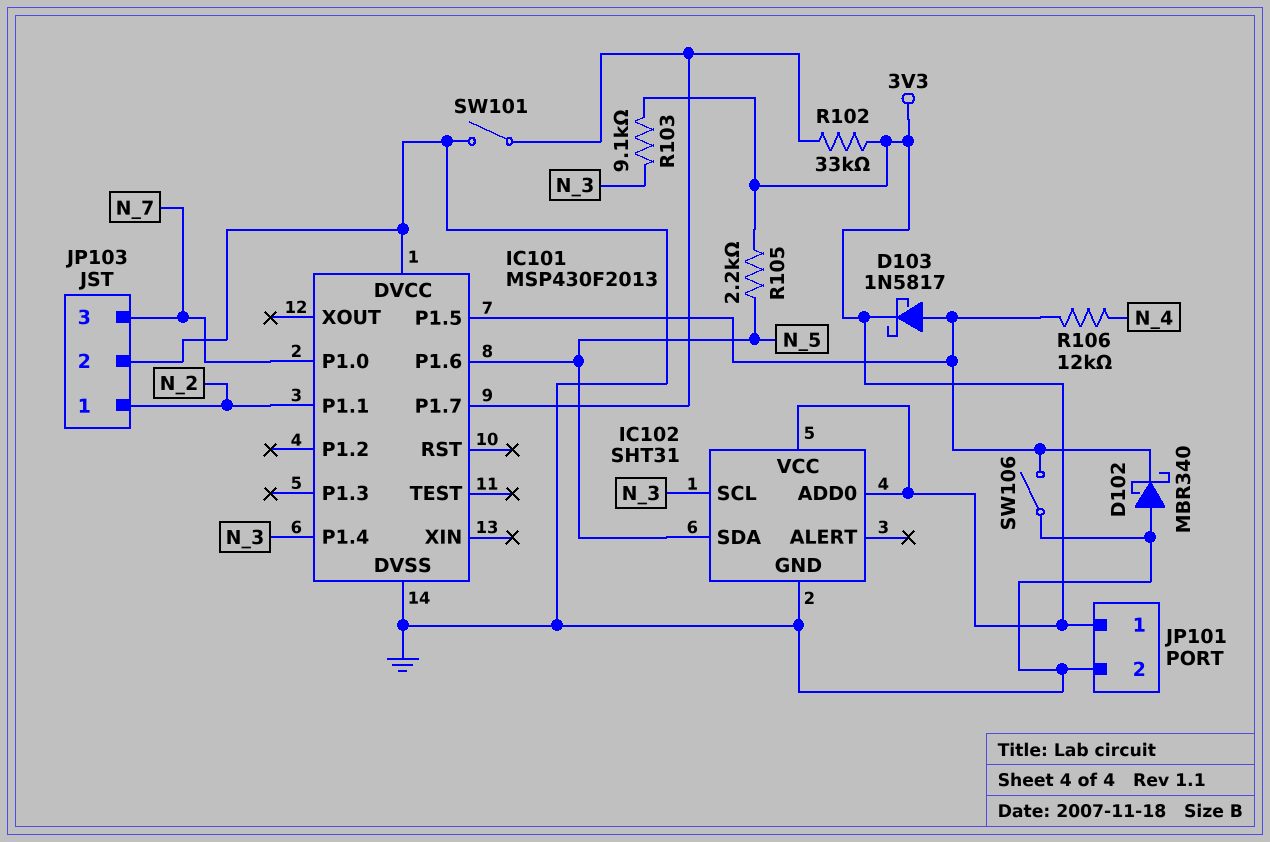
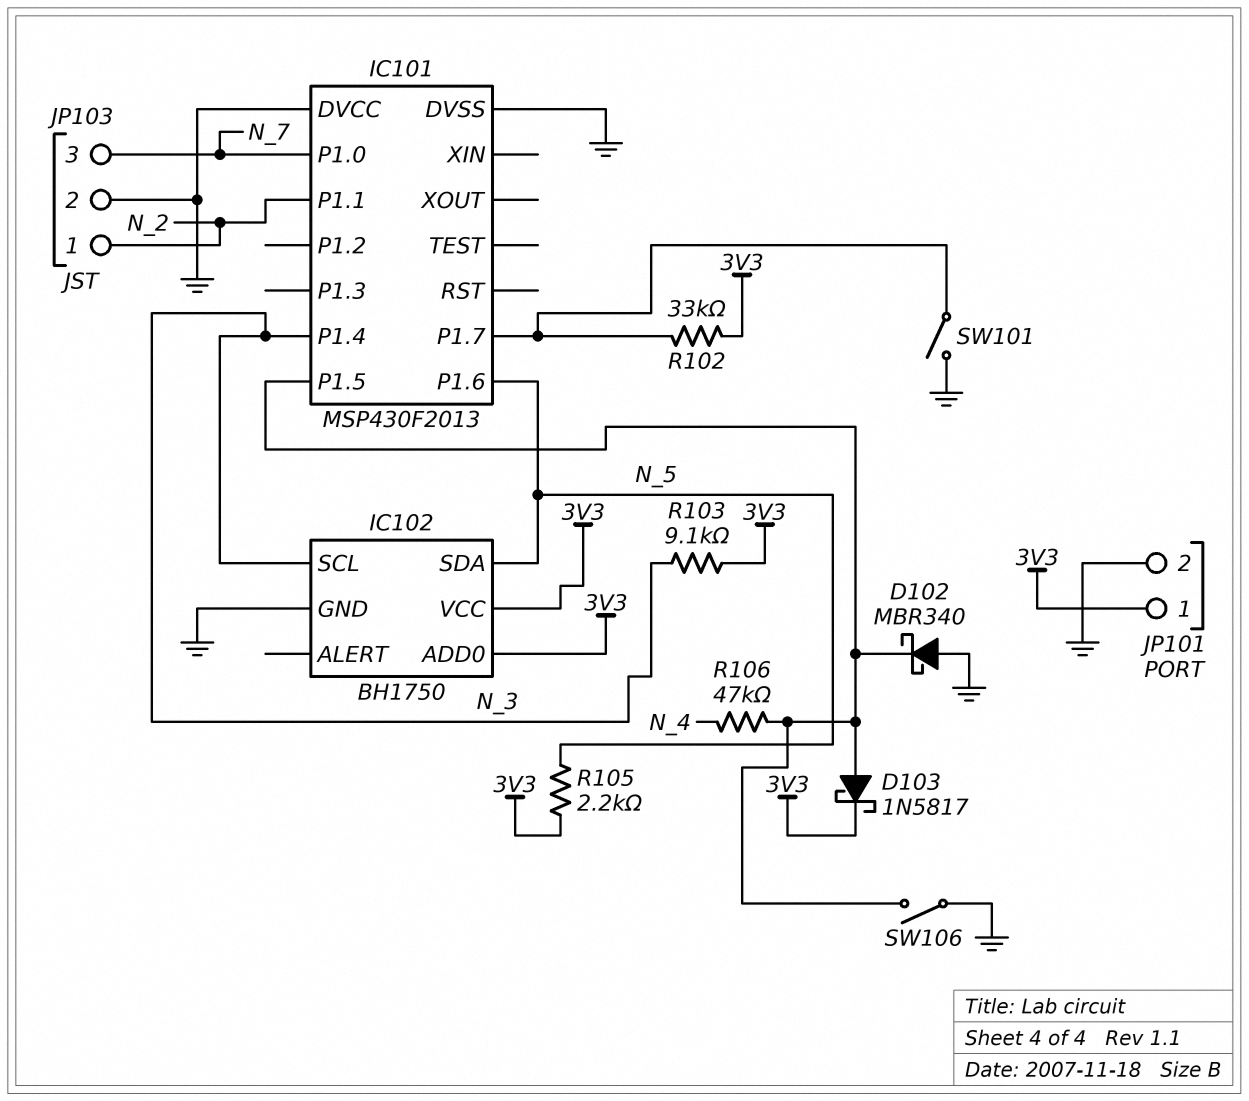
IC102: SHT31 -> BH1750
R106: 12k (IC101/P1.5, N_4) -> 47k (IC101/P1.5, N_4)

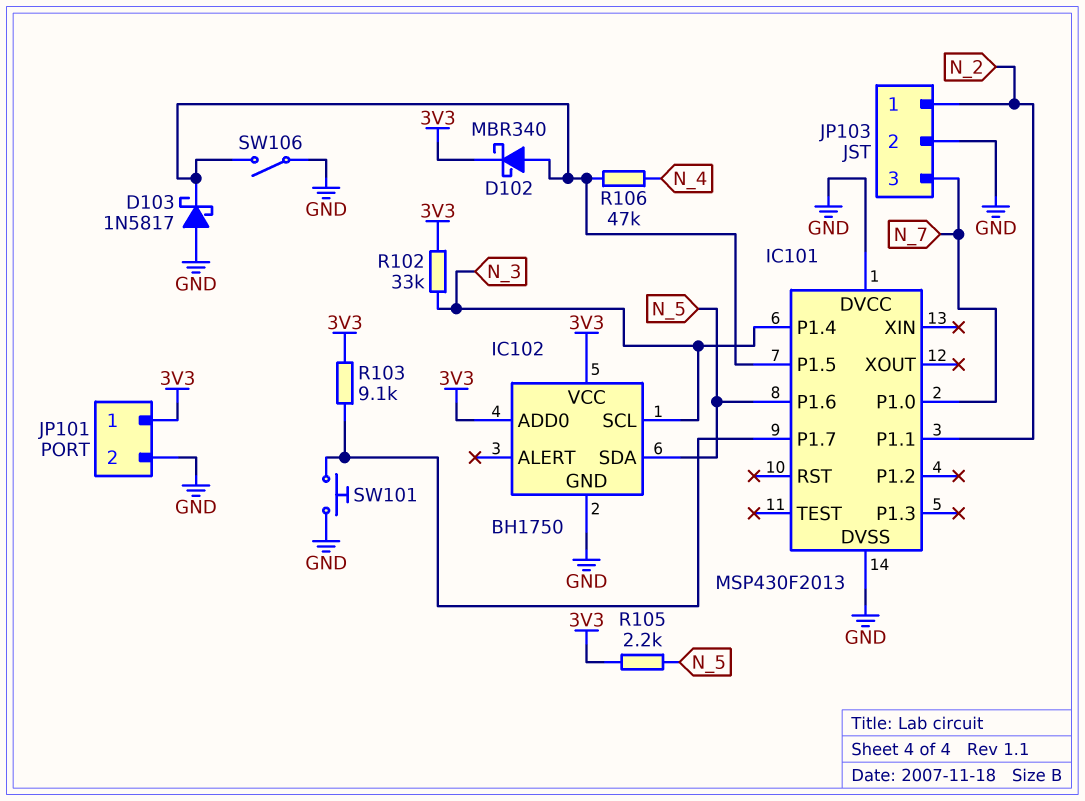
D102: schottky MBR340 (A GND, K IC101/P1.5) -> schottky MBR340 (A IC101/P1.5, K 3V3)
D103: schottky 1N5817 (A IC101/P1.5, K 3V3) -> schottky 1N5817 (A GND, K IC101/P1.5)
R102: 33k (3V3, IC101/P1.7) -> 33k (3V3, N_3)
R103: 9.1k (3V3, N_3) -> 9.1k (3V3, IC101/P1.7)
SW101: switch (GND, IC101/P1.7) -> button (GND, IC101/P1.7)

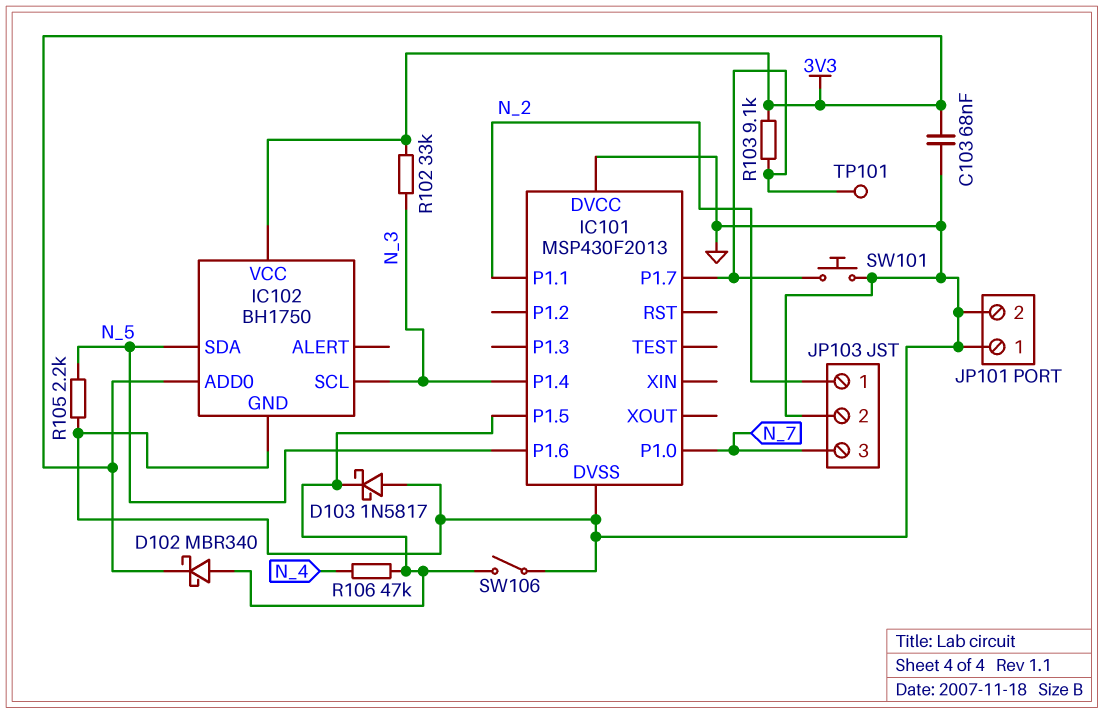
C103: none -> 68nF (3V3, GND)
JP101 pin 1: 3V3 -> GND
R105: 2.2k (3V3, N_5) -> 2.2k (GND, N_5)
TP101: none -> test point (IC101/P1.7)

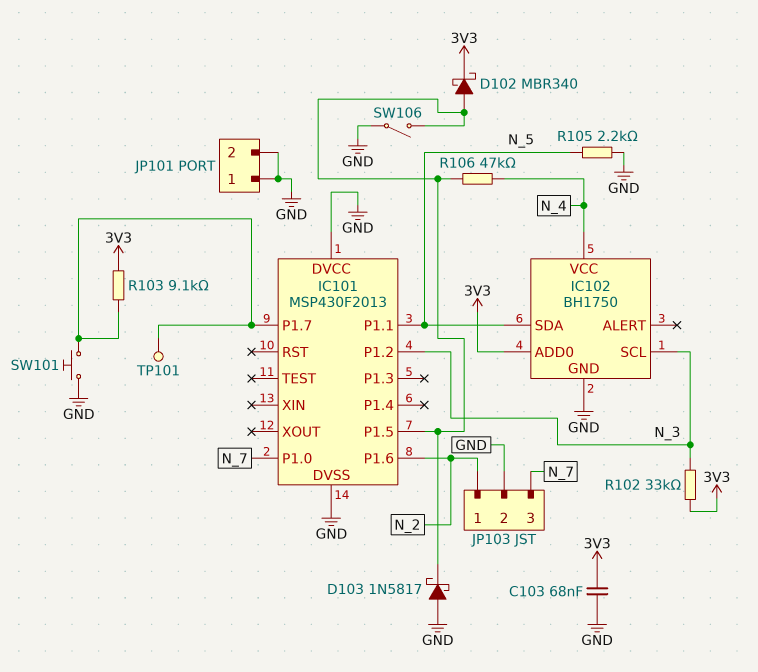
IC101 pin P1.1: N_2 -> N_5
IC101 pin P1.2: none -> N_3
IC101 pin P1.4: N_3 -> none
IC101 pin P1.6: N_5 -> N_2
IC102 pin VCC: 3V3 -> N_4

